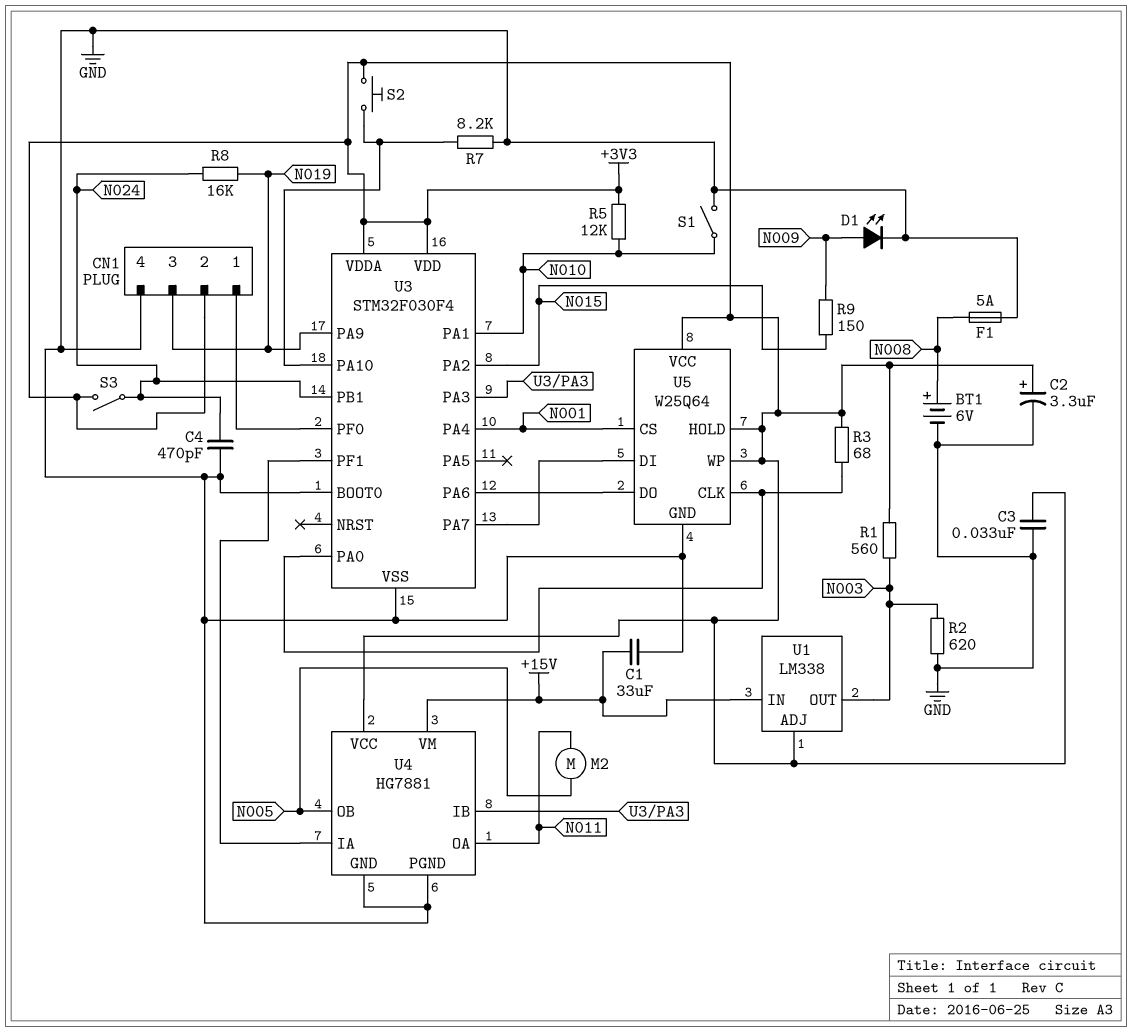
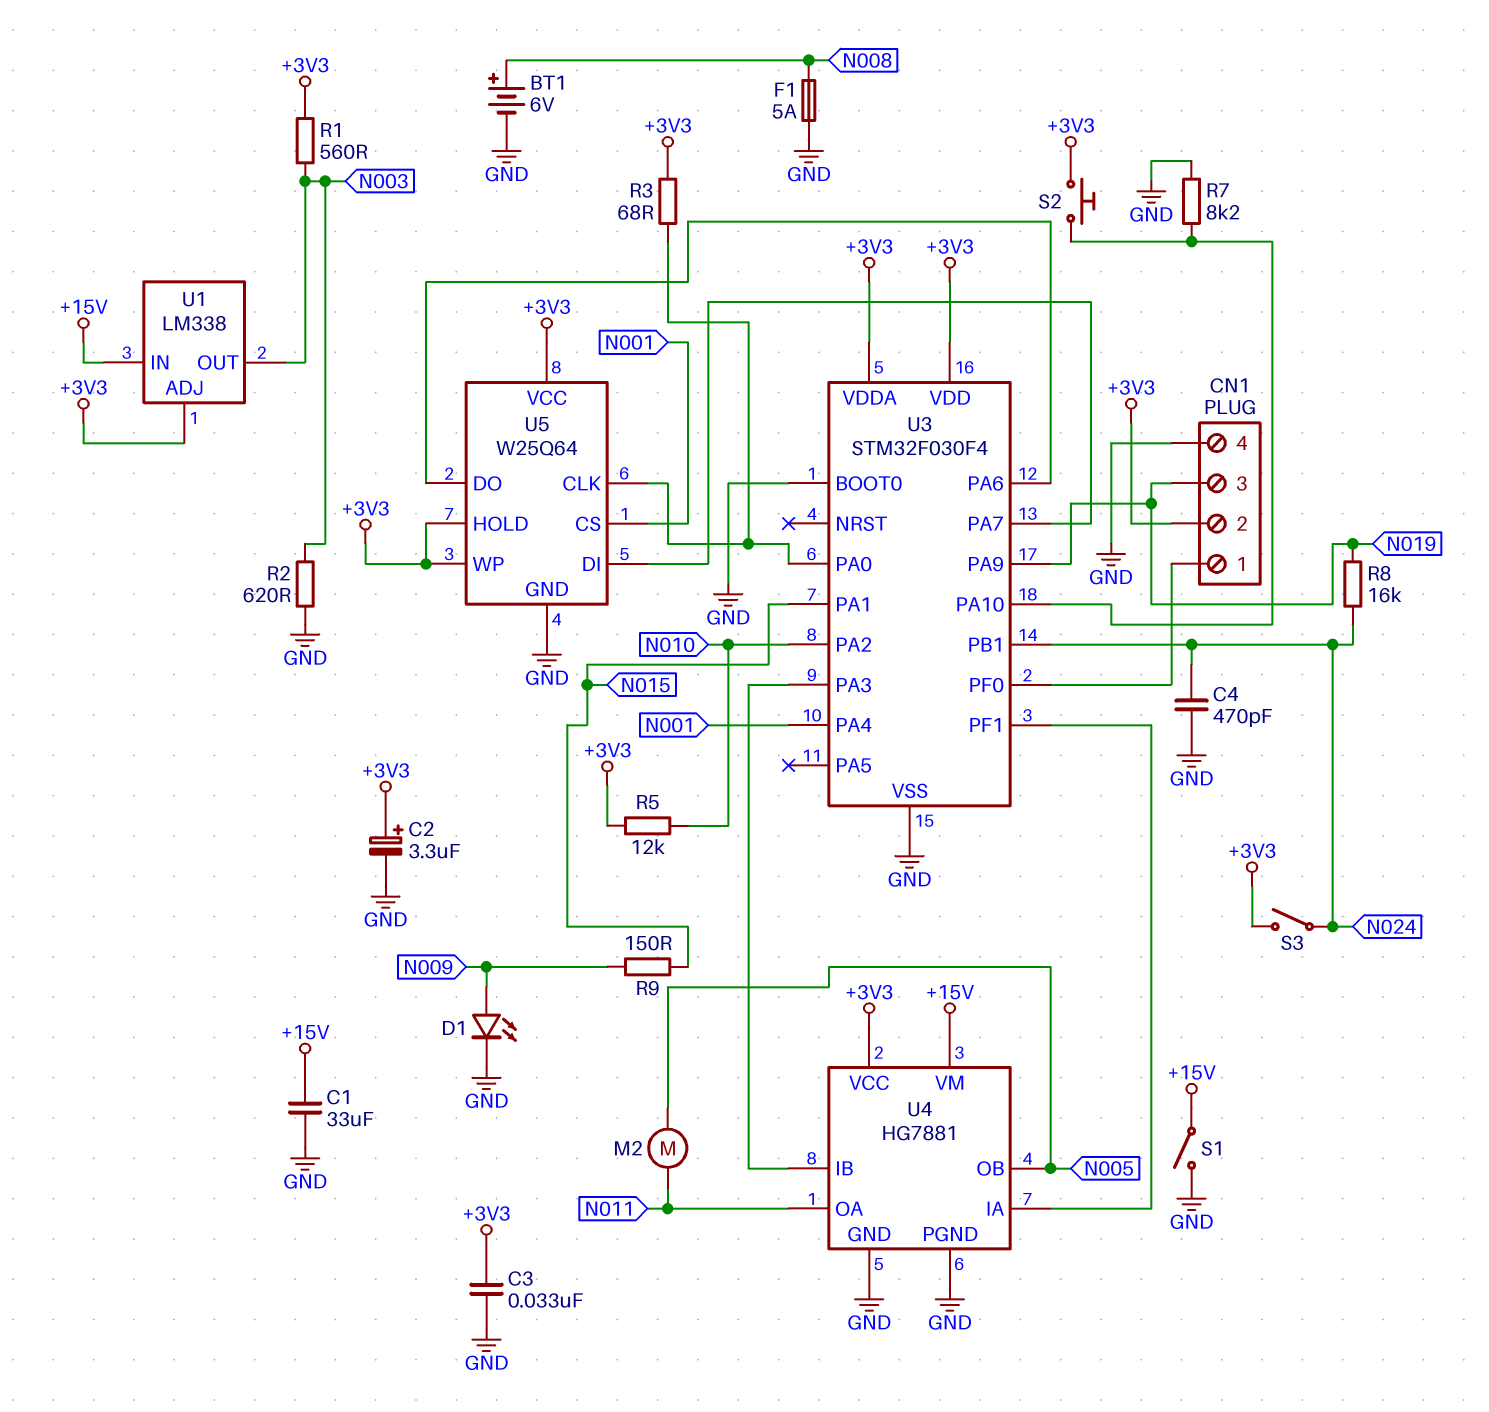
S1: switch (GND, N010) -> switch (+15V, GND)
U3 pin PA1: N010 -> N015
U3 pin PA2: N015 -> N010

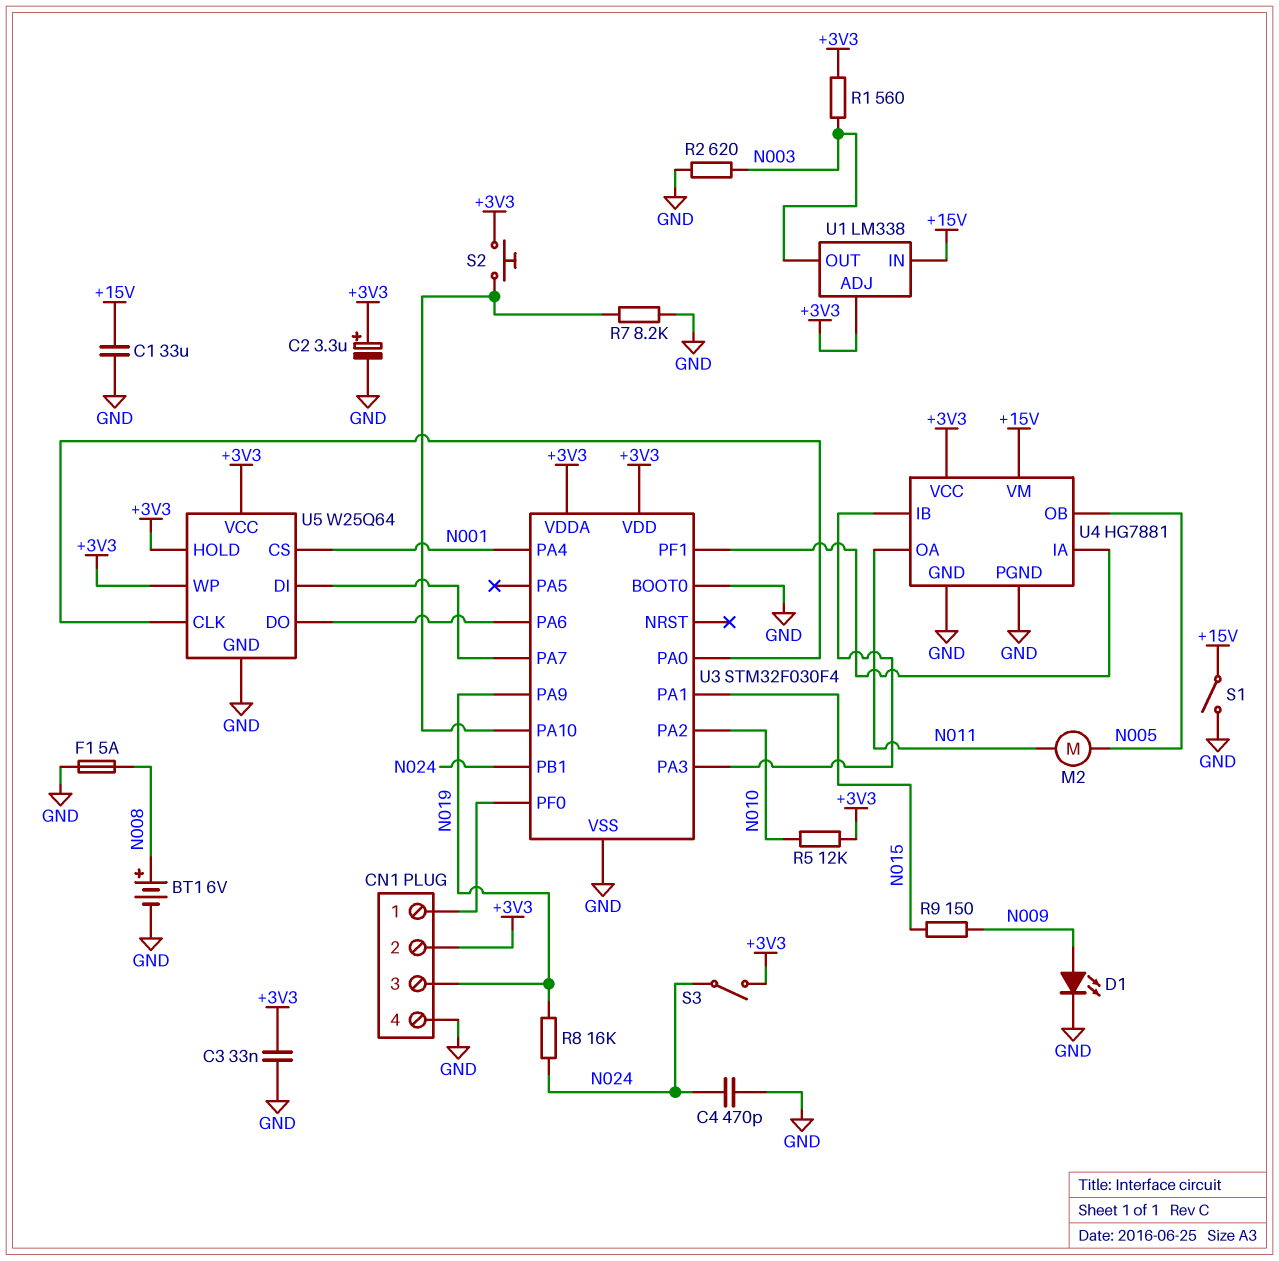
R3: 68 (+3V3, U3/PA0) -> none

